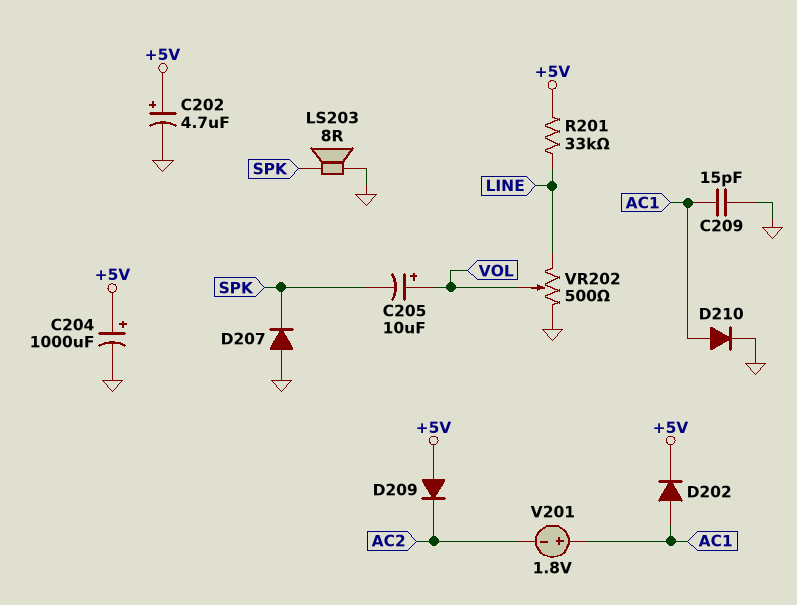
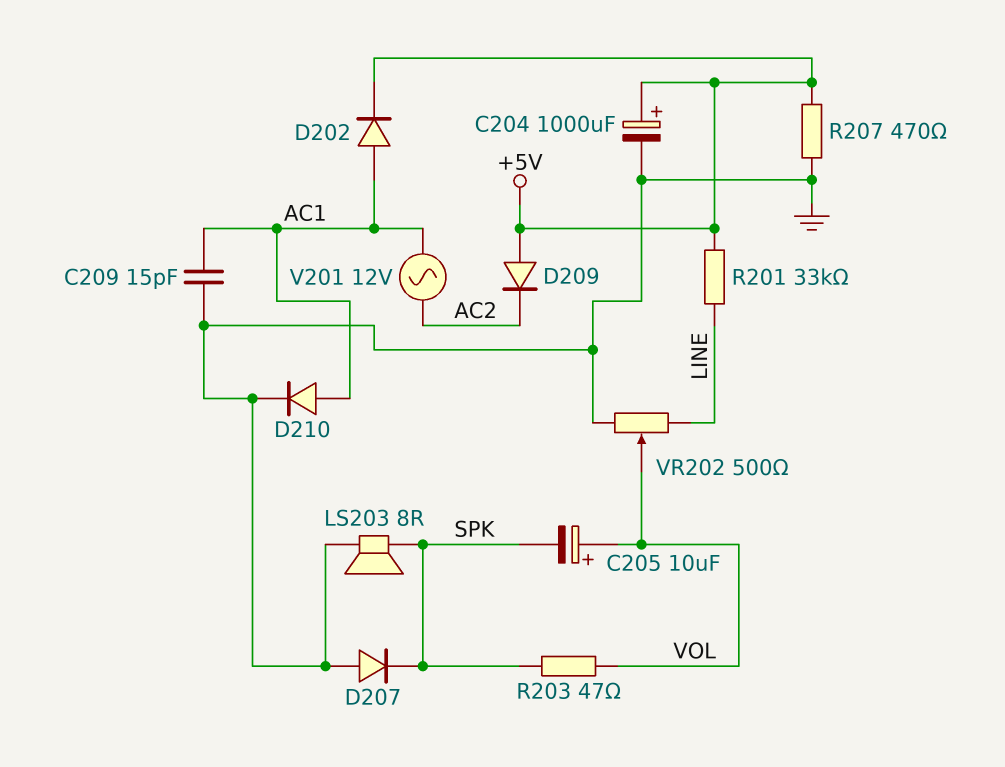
C202: 4.7uF (plus +5V, minus GND) -> none
R203: none -> 47 (SPK, VOL)
R207: none -> 470 (+5V, GND)
V201: 1.8V (plus AC1, minus AC2) -> AC 12V (AC1, AC2)

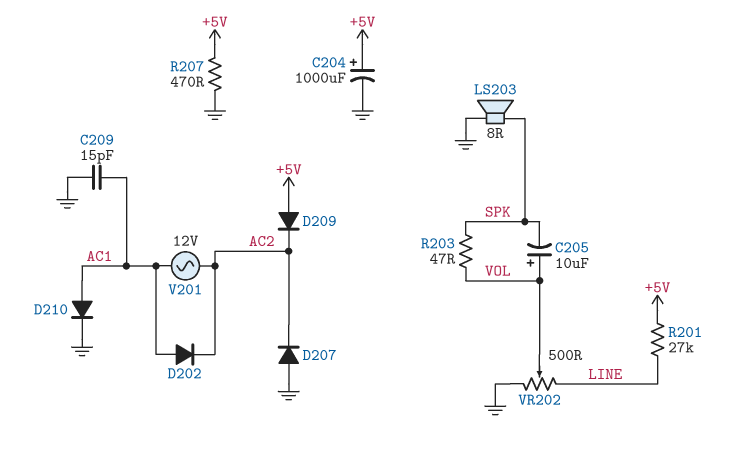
D202: diode (A AC1, K +5V) -> diode (A AC1, K AC2)
D207: diode (A GND, K SPK) -> diode (A GND, K AC2)
R201: 33k (+5V, LINE) -> 27k (+5V, LINE)

